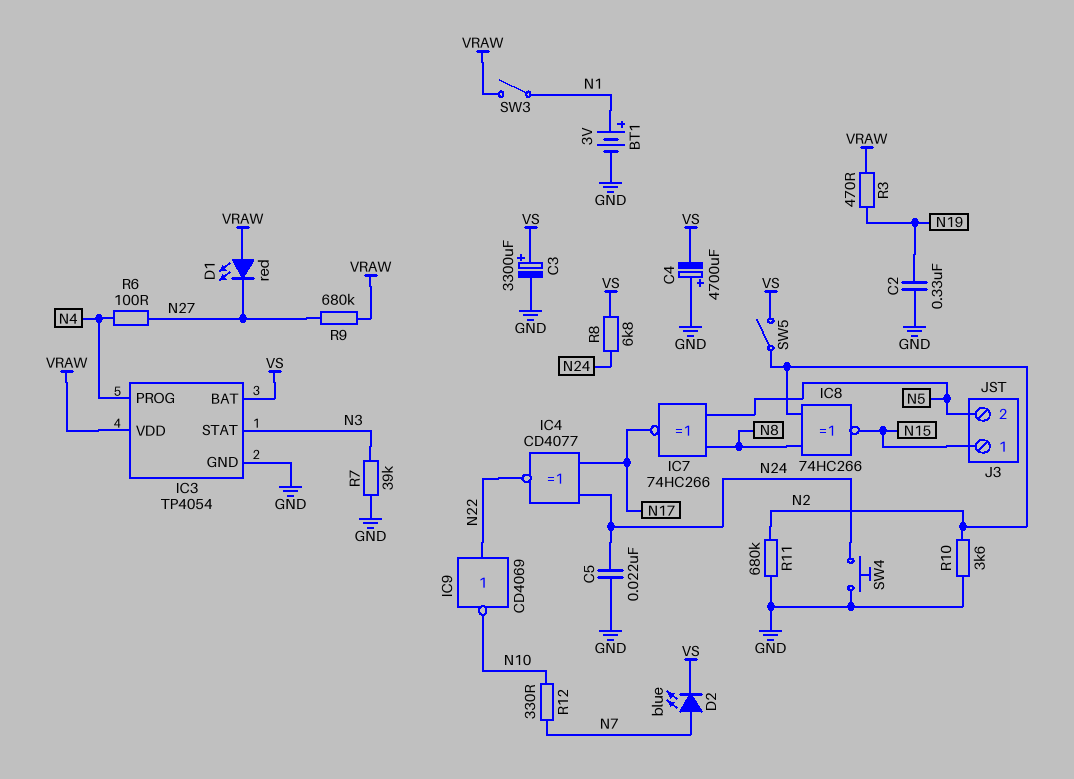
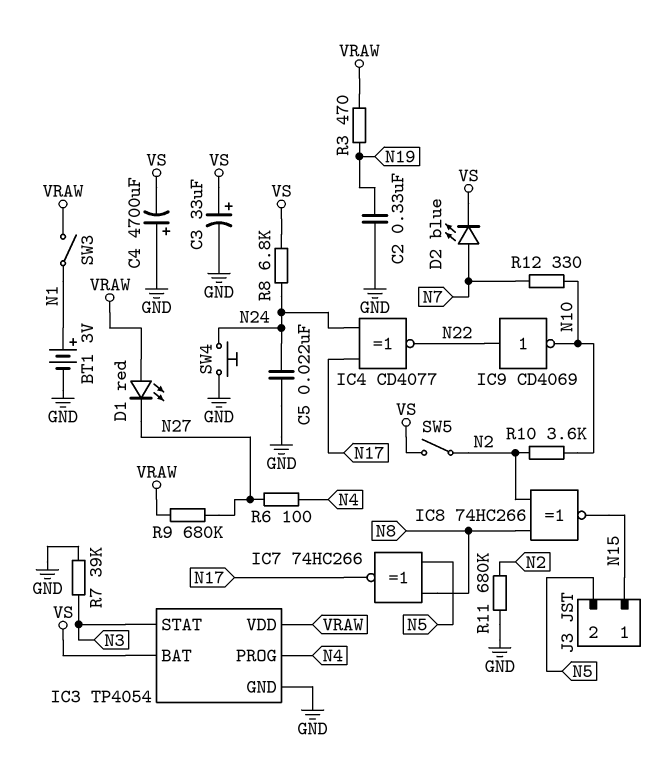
C3: 3300uF (plus VS, minus GND) -> 33uF (plus VS, minus GND)
R10: 3.6k (GND, N2) -> 3.6k (N2, N10)

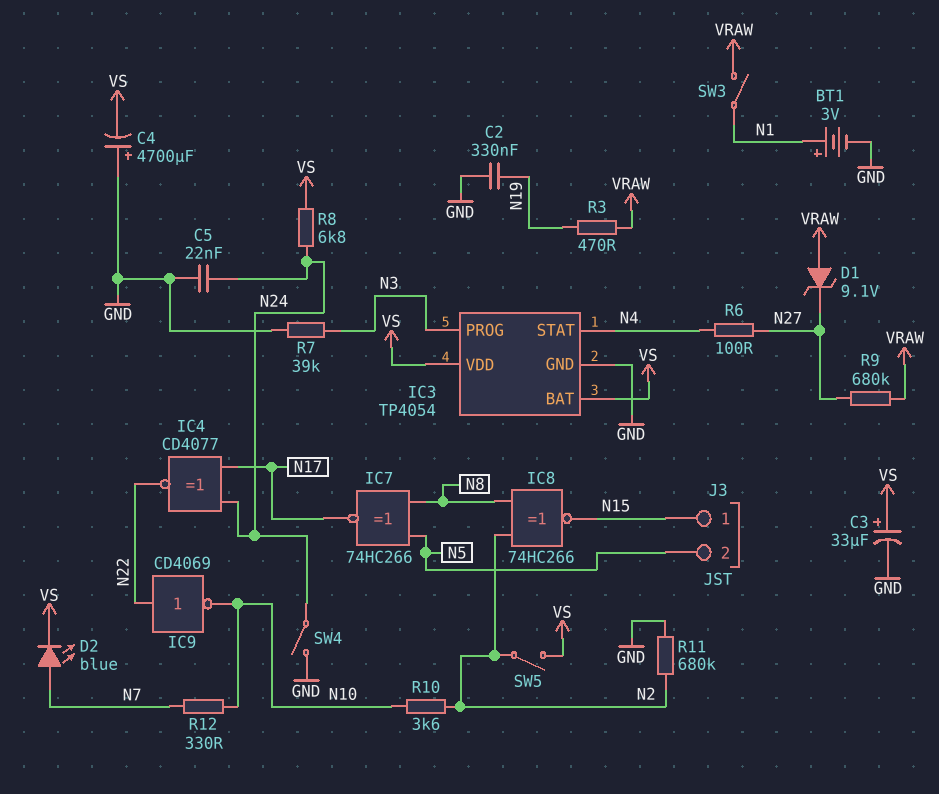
D1: LED red (A VRAW, K N27) -> zener 9.1V (A VRAW, K N27)
IC3 pin PROG: N4 -> N3
IC3 pin STAT: N3 -> N4
IC3 pin VDD: VRAW -> VS
SW4: button (GND, N24) -> switch (GND, N24)

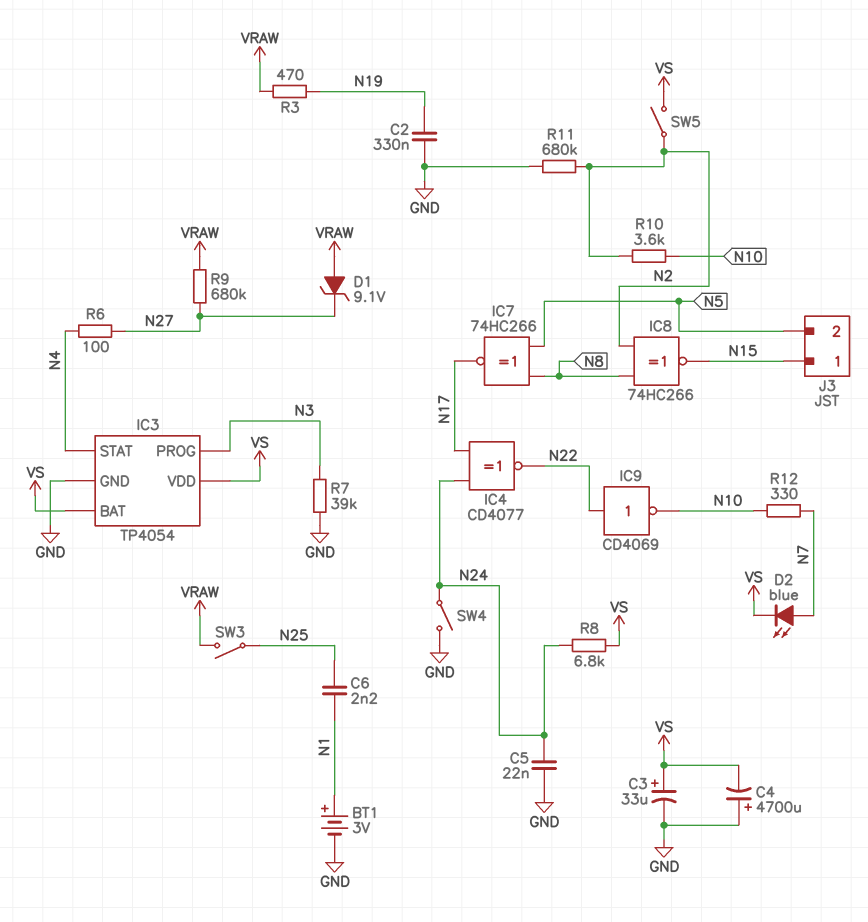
C6: none -> 2.2nF (N1, N25)
SW3: switch (N1, VRAW) -> switch (N25, VRAW)

